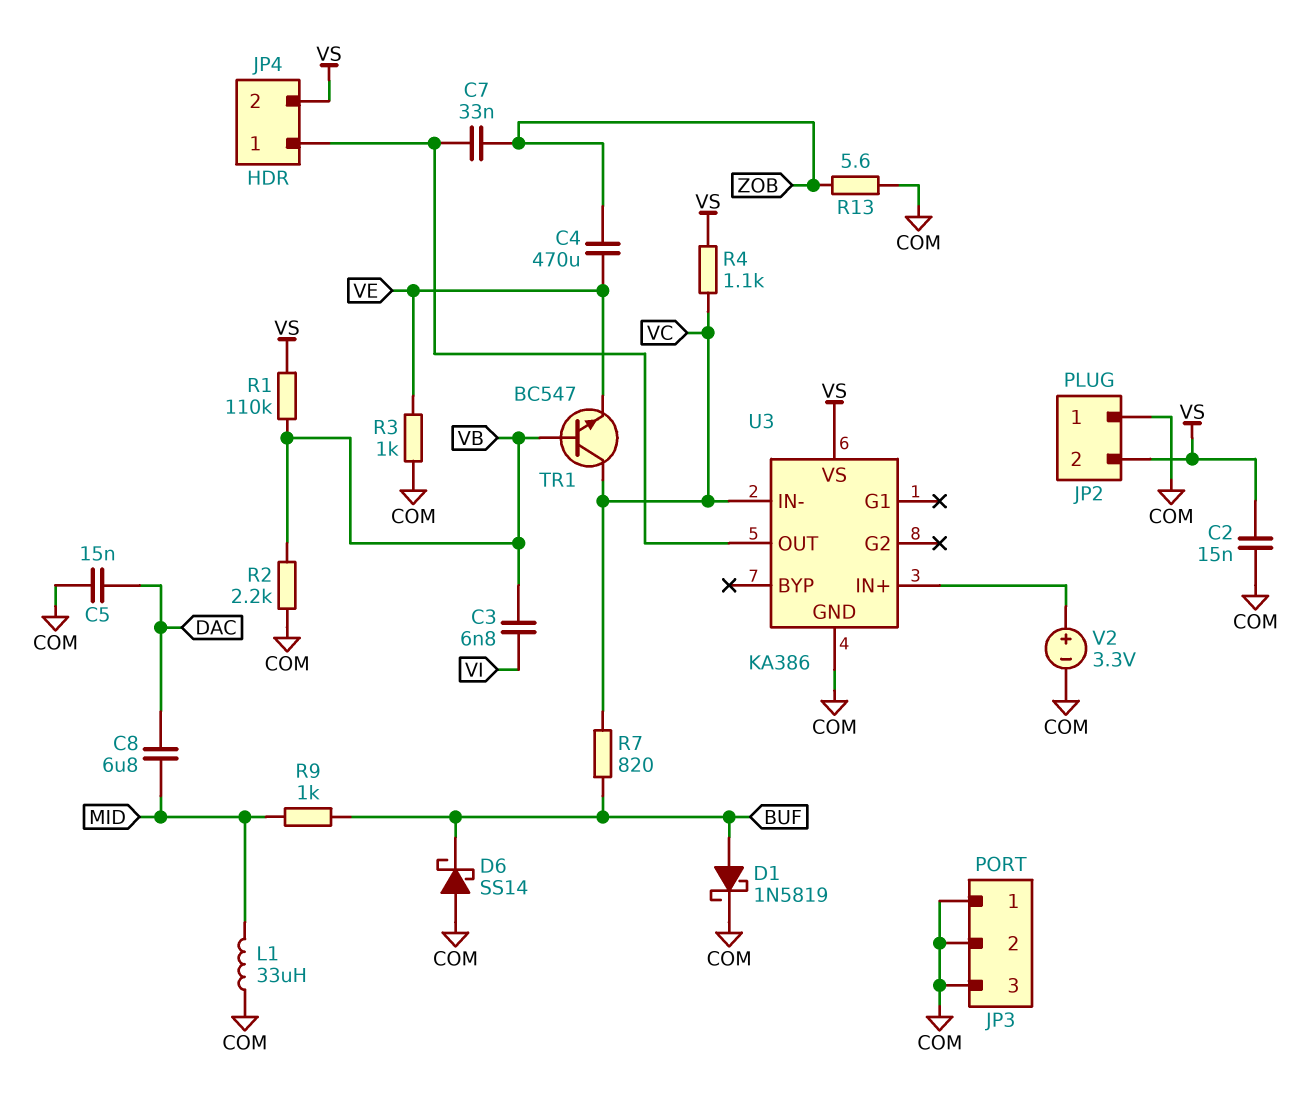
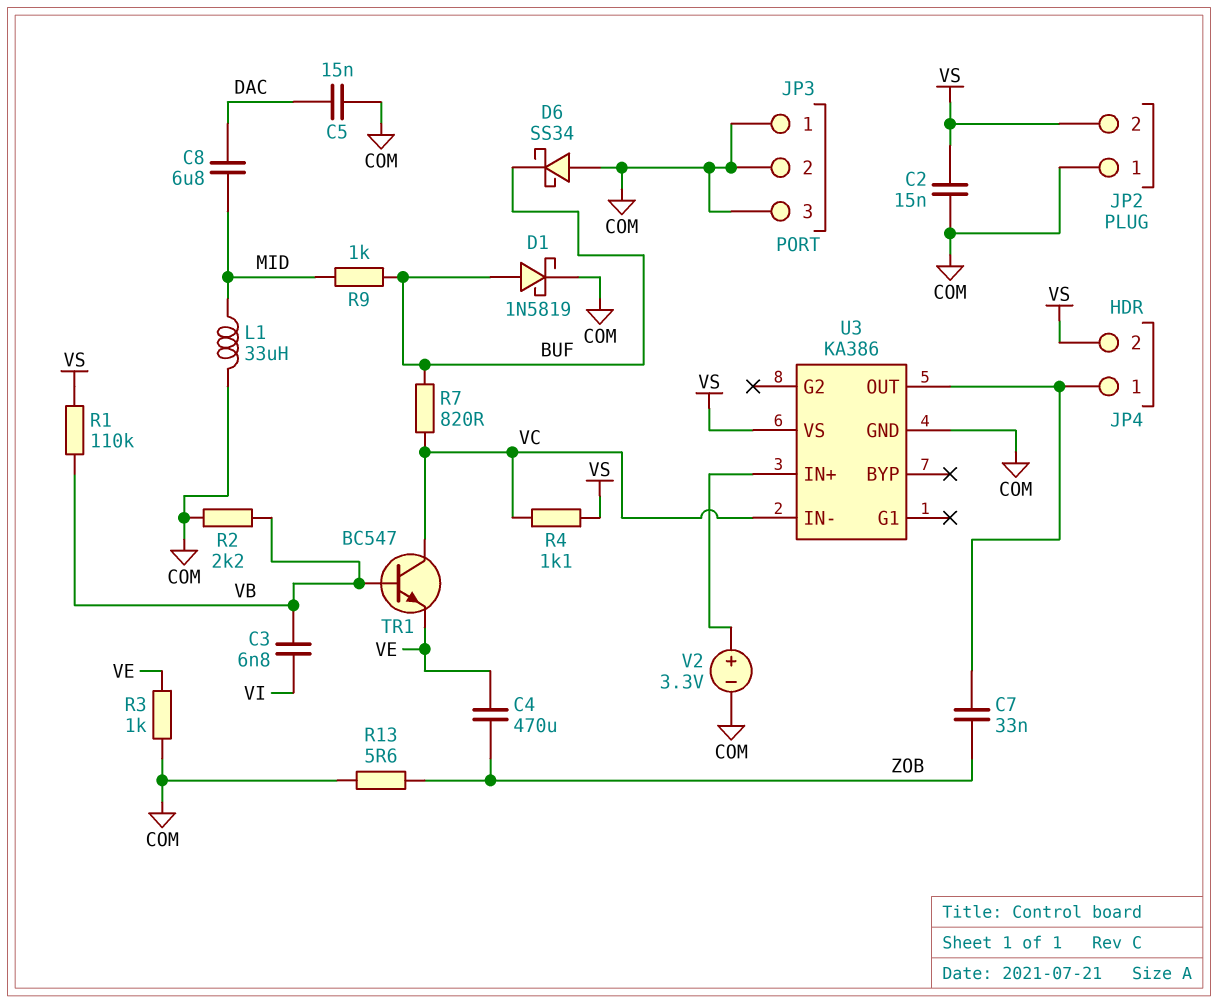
D6: schottky SS14 (A COM, K BUF) -> schottky SS34 (A COM, K BUF)

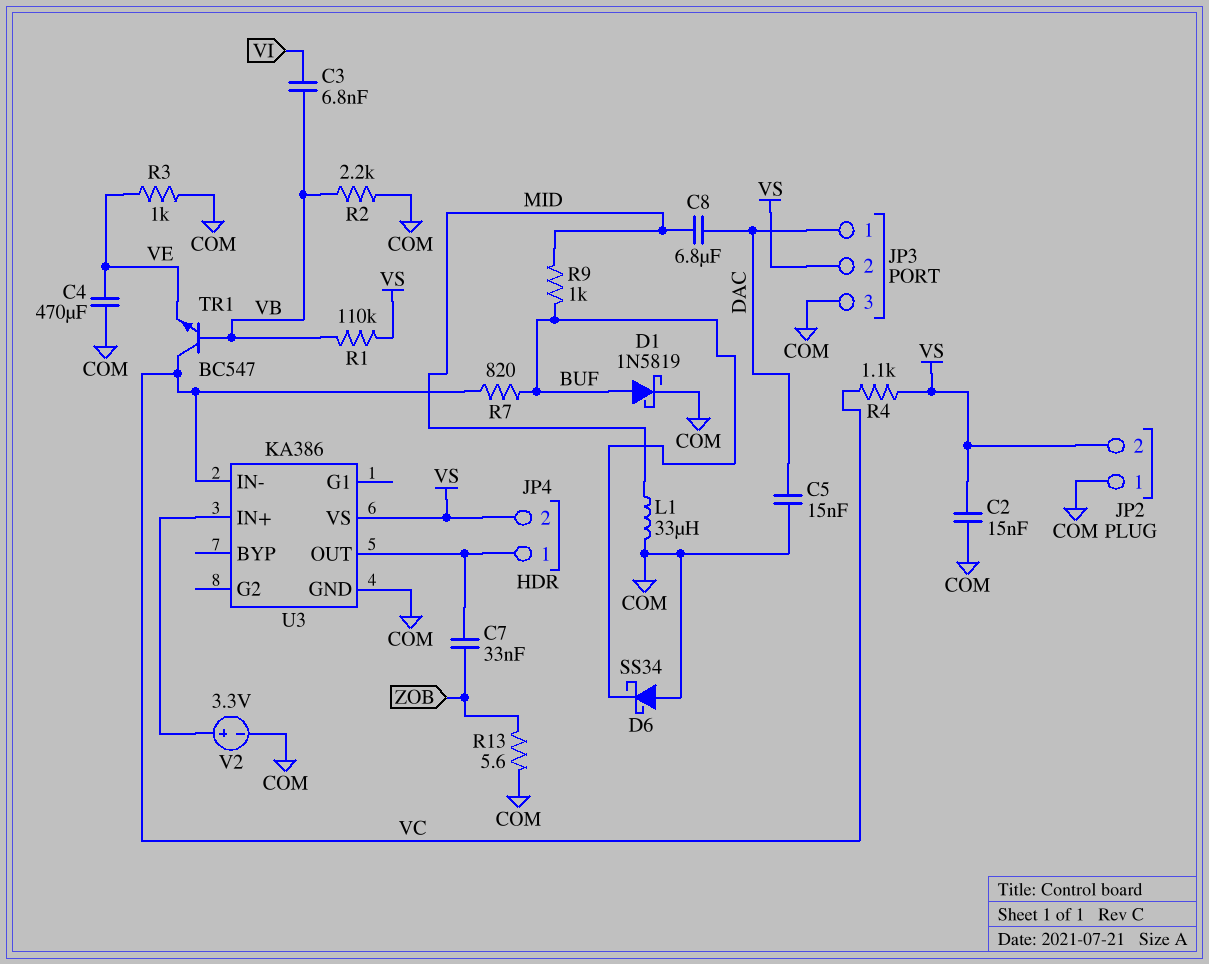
C4: 470uF (VE, ZOB) -> 470uF (COM, VE)
JP3 pin 1: COM -> DAC
JP3 pin 2: COM -> VS

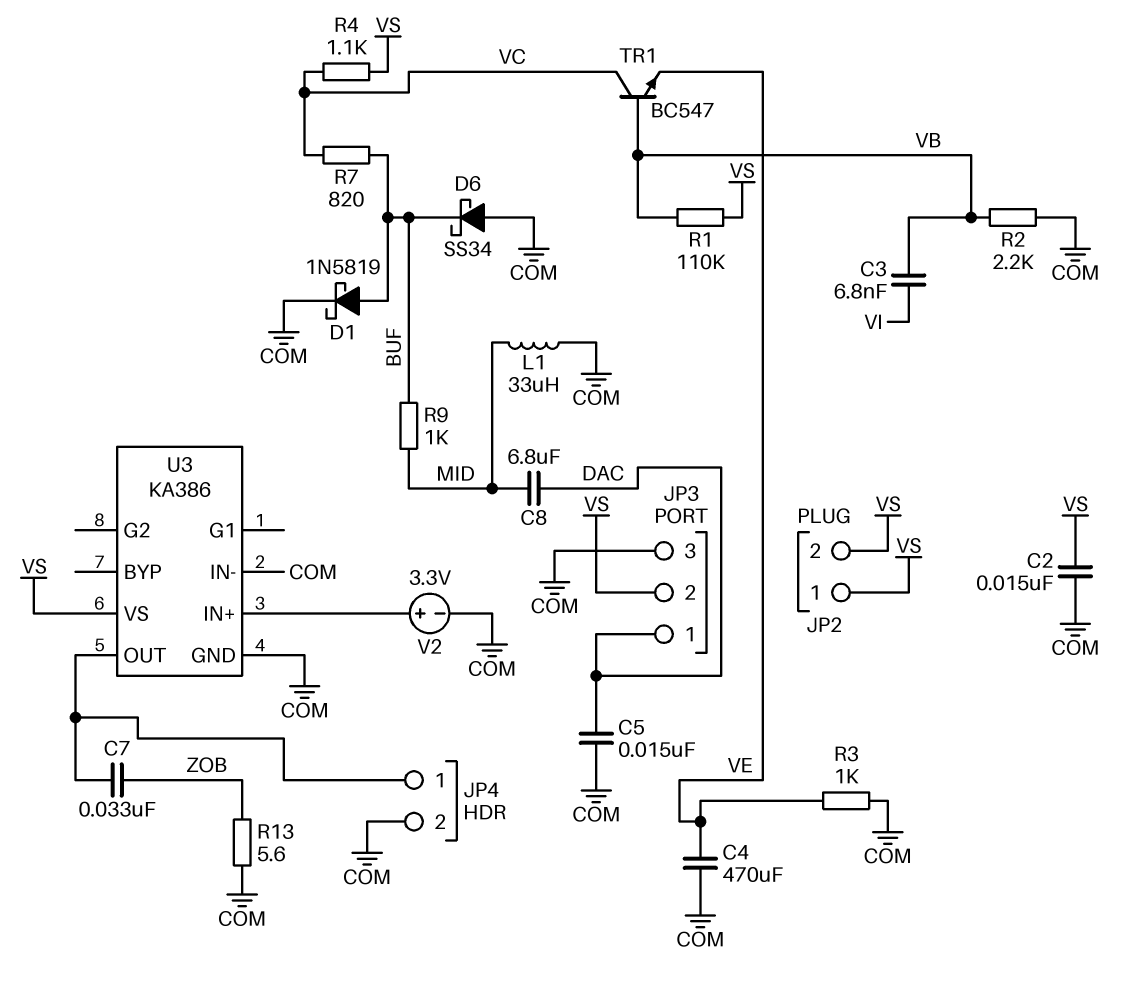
JP2 pin 1: COM -> VS
JP4 pin 2: VS -> COM
U3 pin IN-: VC -> COM

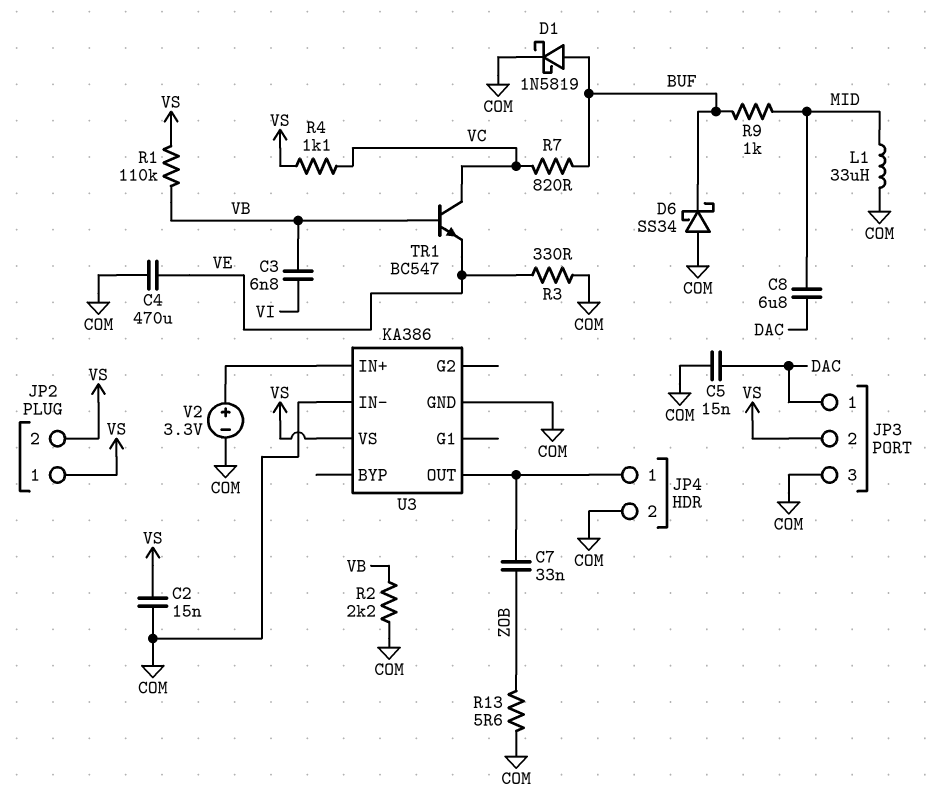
R3: 1k (COM, VE) -> 330 (COM, VE)

